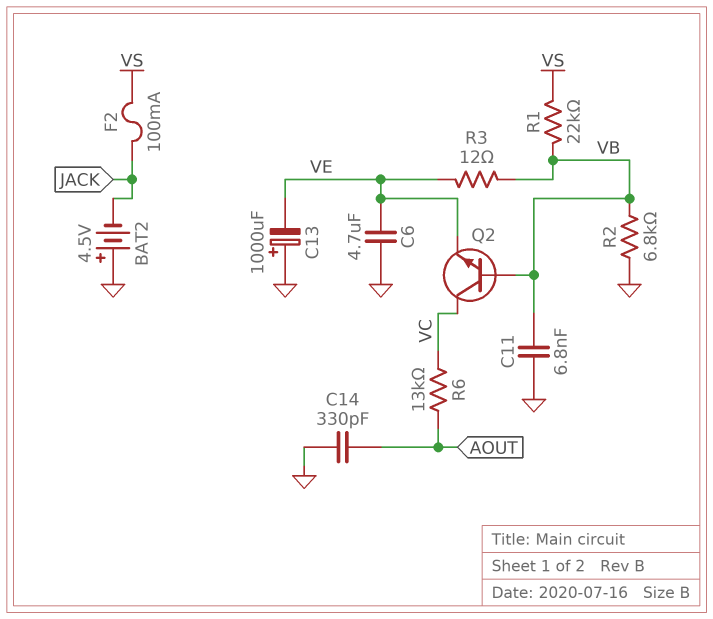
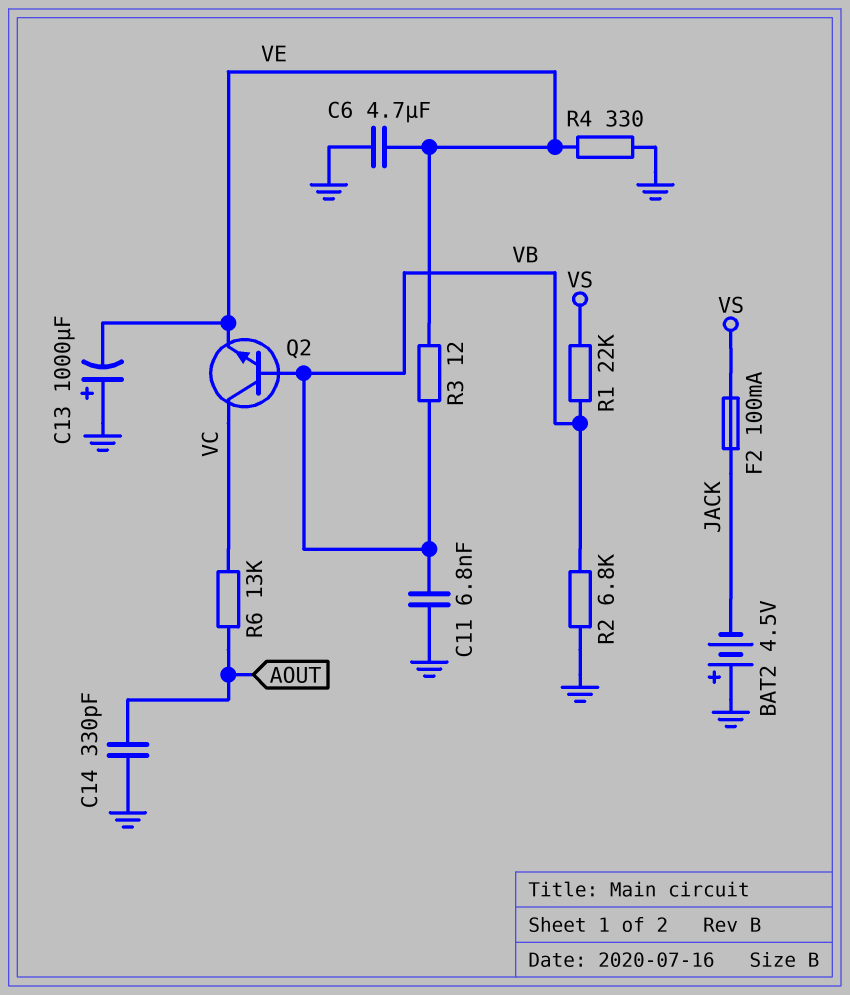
R4: none -> 330 (GND, VE)

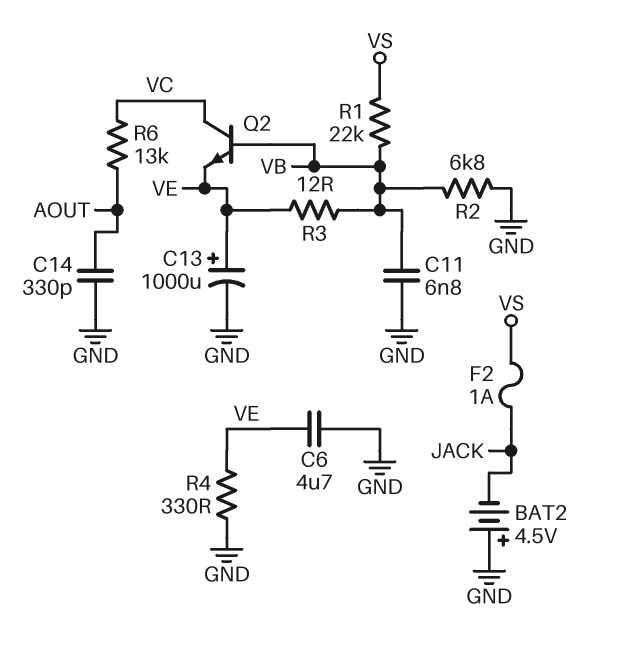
C13: 1000uF (plus GND, minus VE) -> 1000uF (plus VE, minus GND)
F2: 100mA (JACK, VS) -> 1A (JACK, VS)

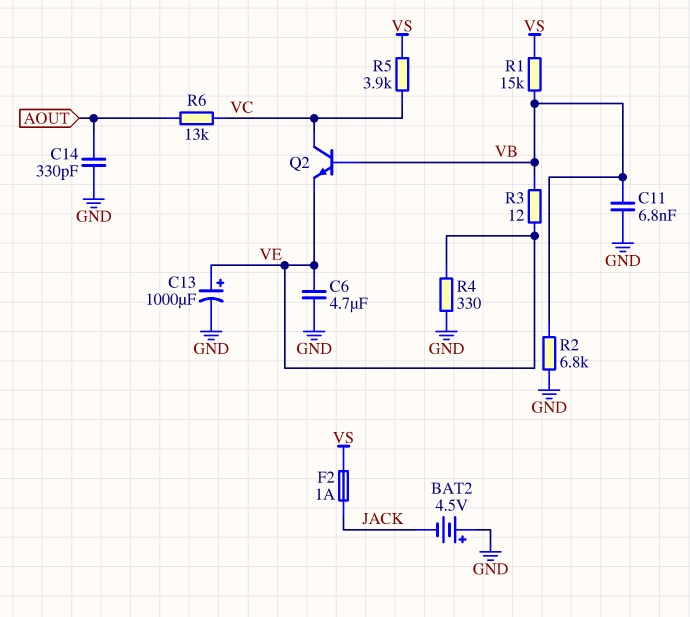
R1: 22k (VB, VS) -> 15k (VB, VS)
R5: none -> 3.9k (VC, VS)

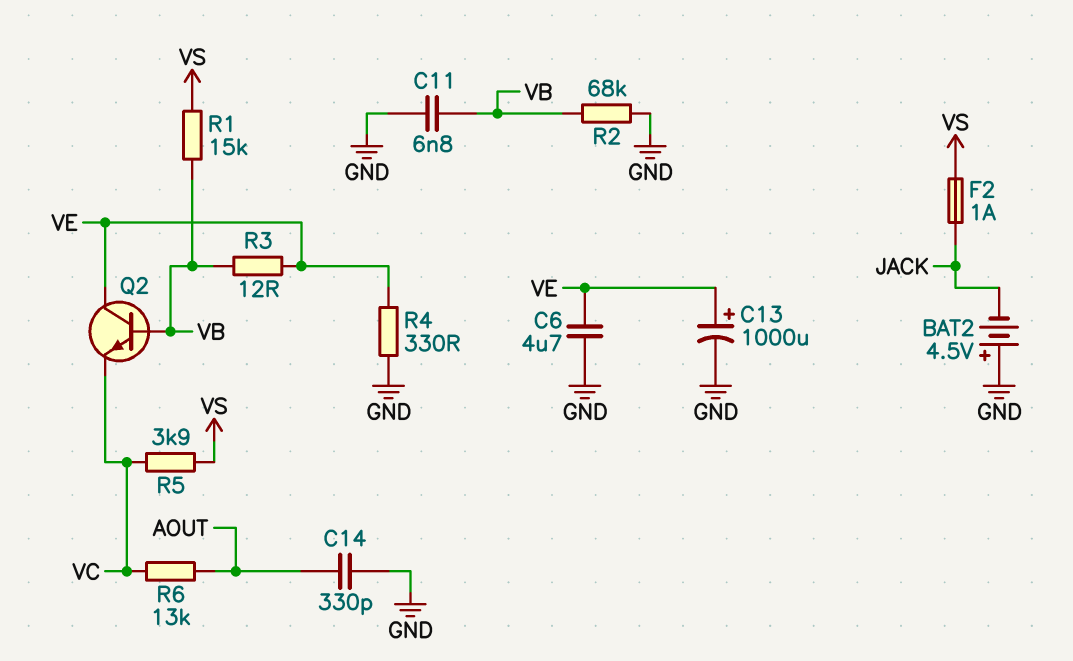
Q2: NPN (B VB, C VC, E VE) -> NPN (B VB, C VE, E VC)
R2: 6.8k (GND, VB) -> 68k (GND, VB)

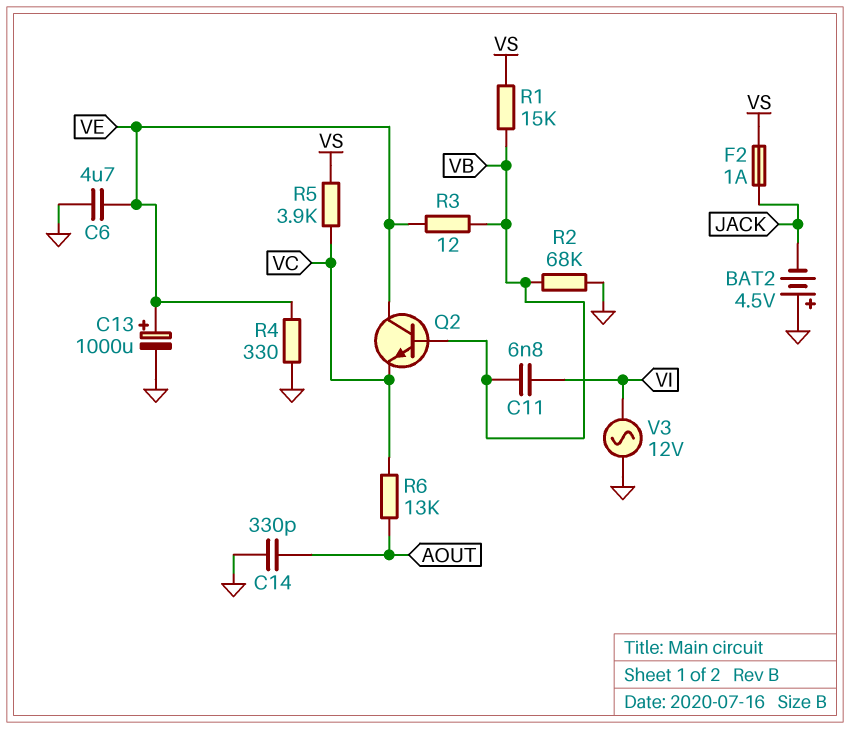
C11: 6.8nF (GND, VB) -> 6.8nF (VB, VI)
V3: none -> AC 12V (GND, VI)

